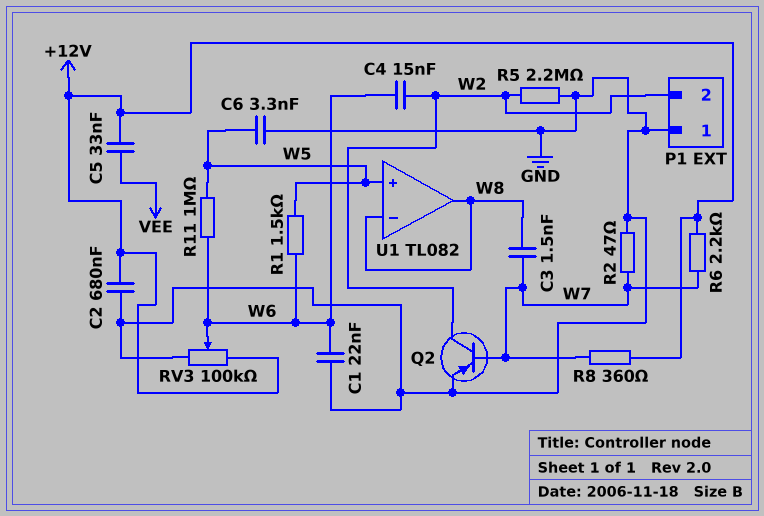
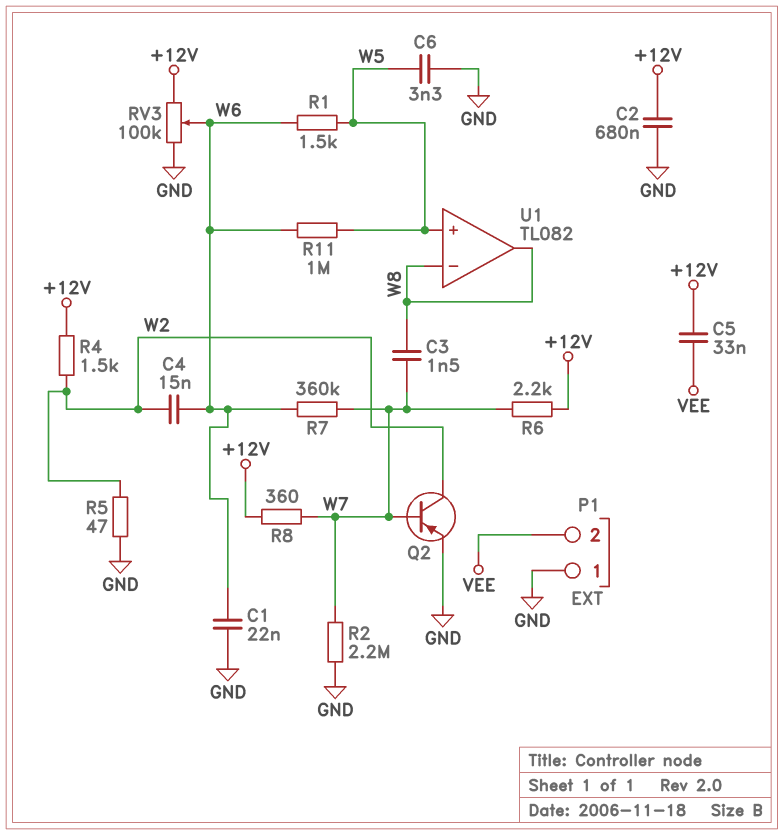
P1 pin 2: W2 -> VEE
R2: 47 (GND, W7) -> 2.2M (GND, W7)
R4: none -> 1.5k (+12V, W2)
R5: 2.2M (GND, W2) -> 47 (GND, W2)
R7: none -> 360k (W6, W7)

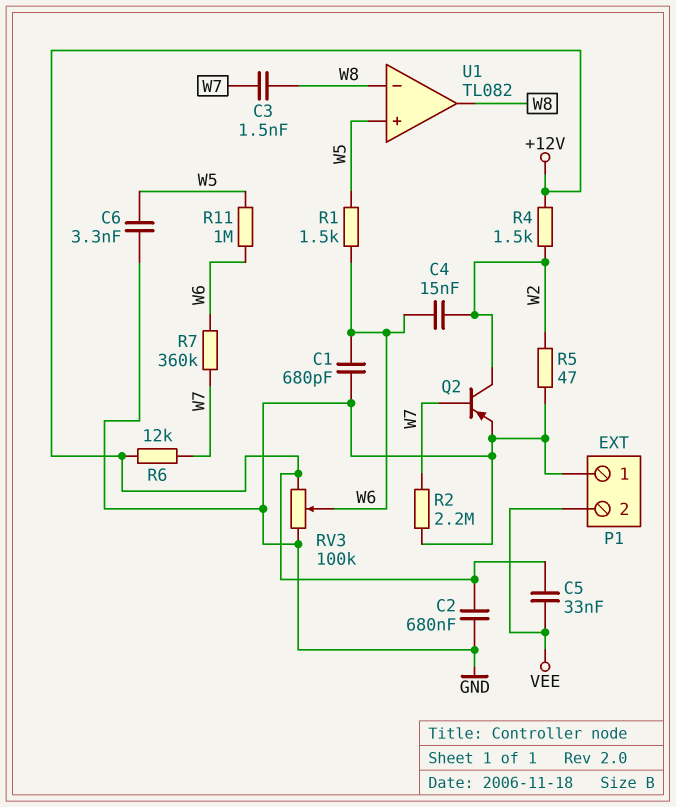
C1: 22nF (GND, W6) -> 680pF (GND, W6)
R6: 2.2k (+12V, W7) -> 12k (+12V, W7)
R8: 360 (+12V, W7) -> none

